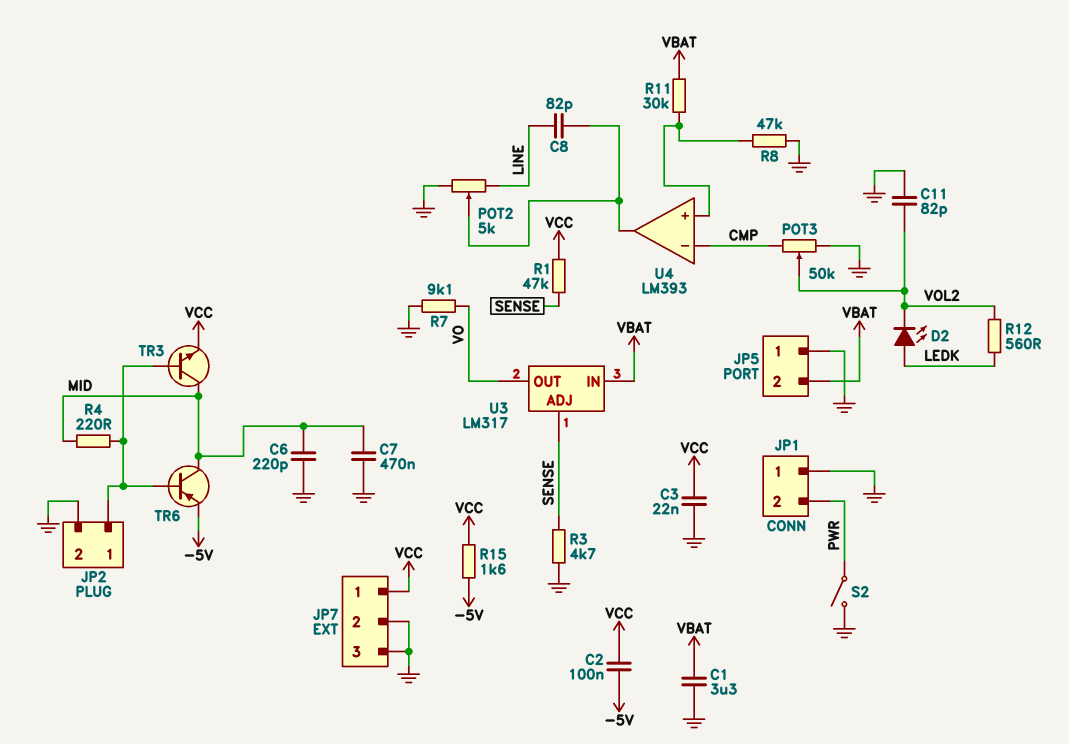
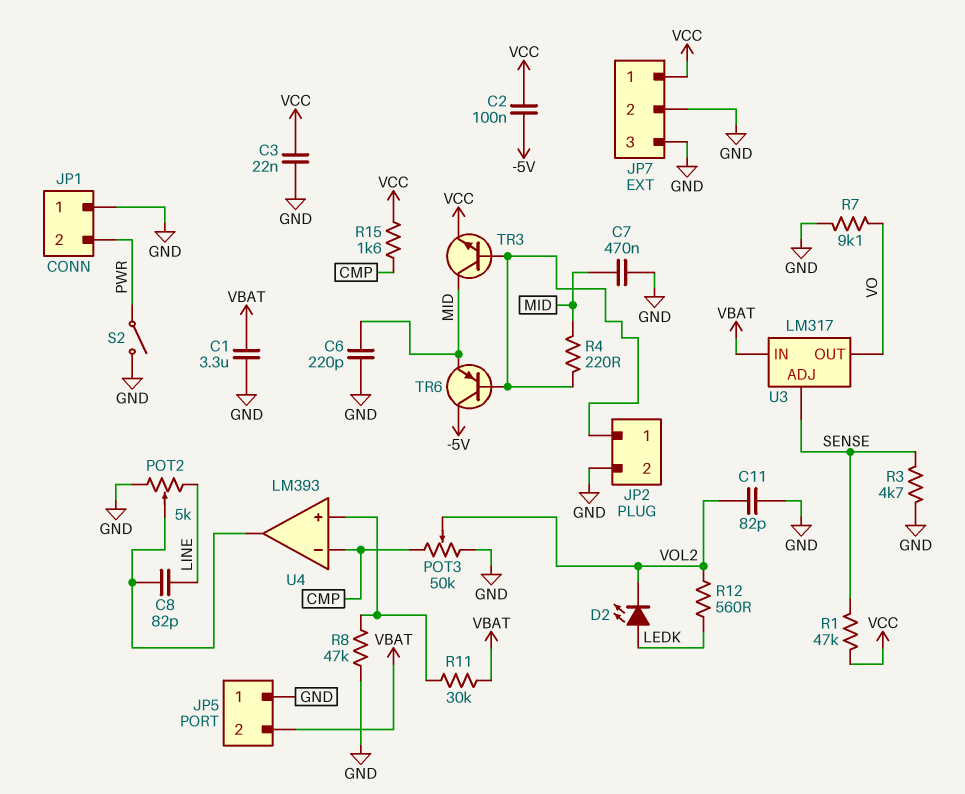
R15: 1.6k (-5V, VCC) -> 1.6k (CMP, VCC)
TR6: PNP (B JP2/1, C MID, E -5V) -> PNP (B JP2/1, C -5V, E MID)

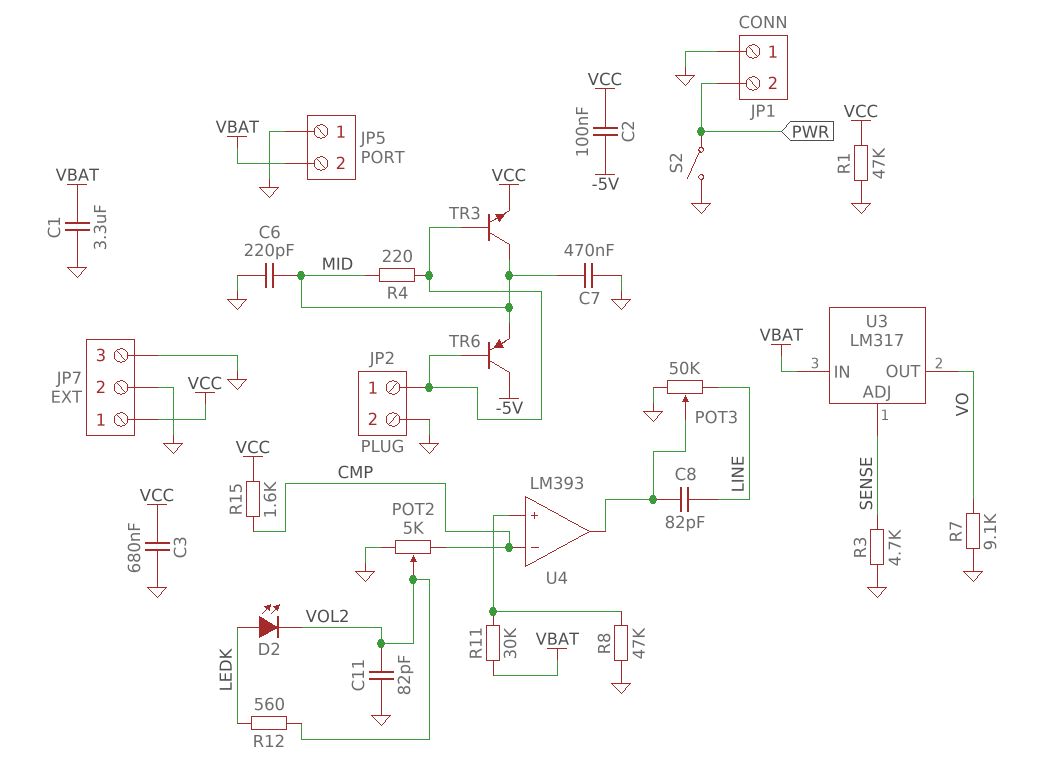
C3: 22nF (GND, VCC) -> 680nF (GND, VCC)
POT2: 5k (GND, LINE, wiper U4/out) -> 5k (CMP, GND, wiper VOL2)
POT3: 50k (CMP, GND, wiper VOL2) -> 50k (GND, LINE, wiper U4/out)
R1: 47k (SENSE, VCC) -> 47k (GND, VCC)

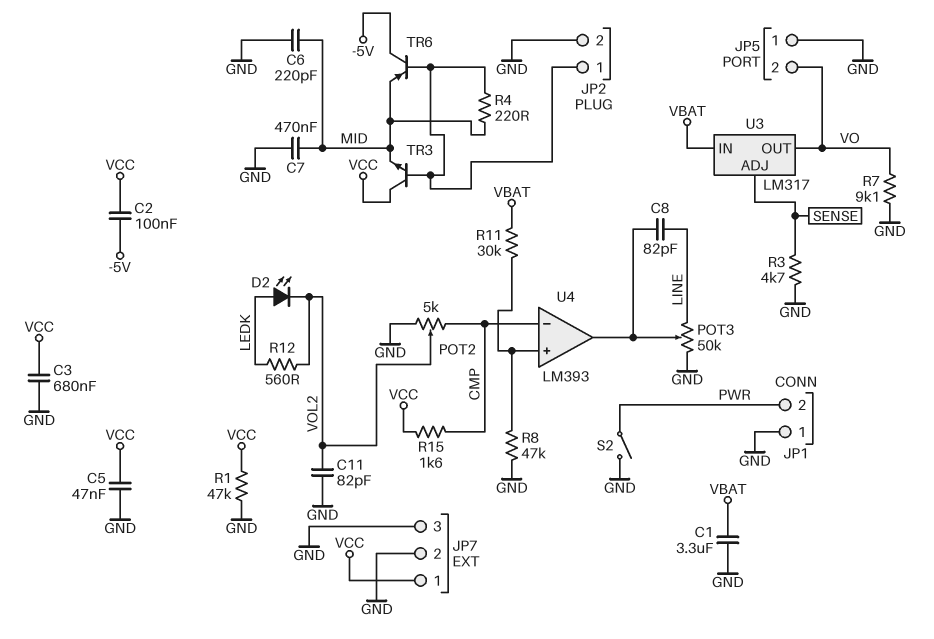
C5: none -> 47nF (GND, VCC)
JP5 pin 2: VBAT -> VO
TR3: NPN (B JP2/1, C MID, E VCC) -> NPN (B JP2/1, C VCC, E MID)

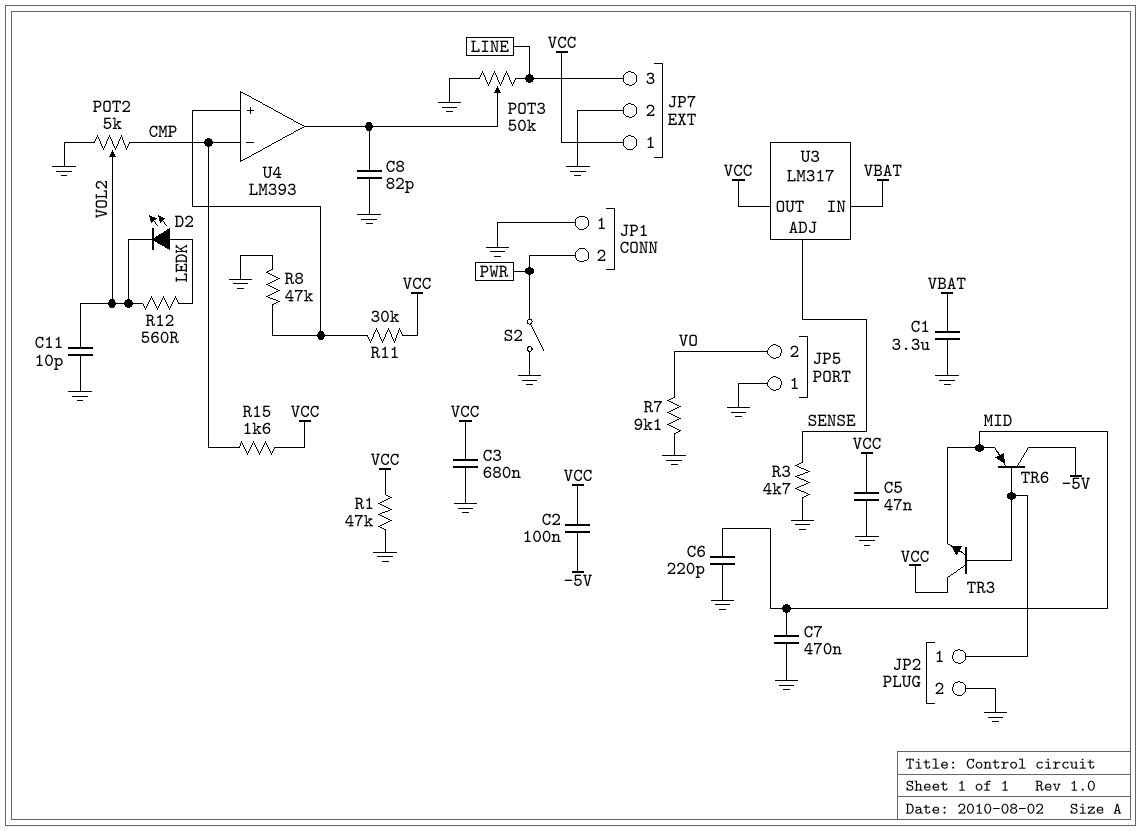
C8: 82pF (LINE, U4/out) -> 82pF (GND, U4/out)
C11: 82pF (GND, VOL2) -> 10pF (GND, VOL2)
JP7 pin 3: GND -> LINE
R4: 220 (JP2/1, MID) -> none
R11: 30k (U4/in+, VBAT) -> 30k (U4/in+, VCC)
U3 pin OUT: VO -> VCC

